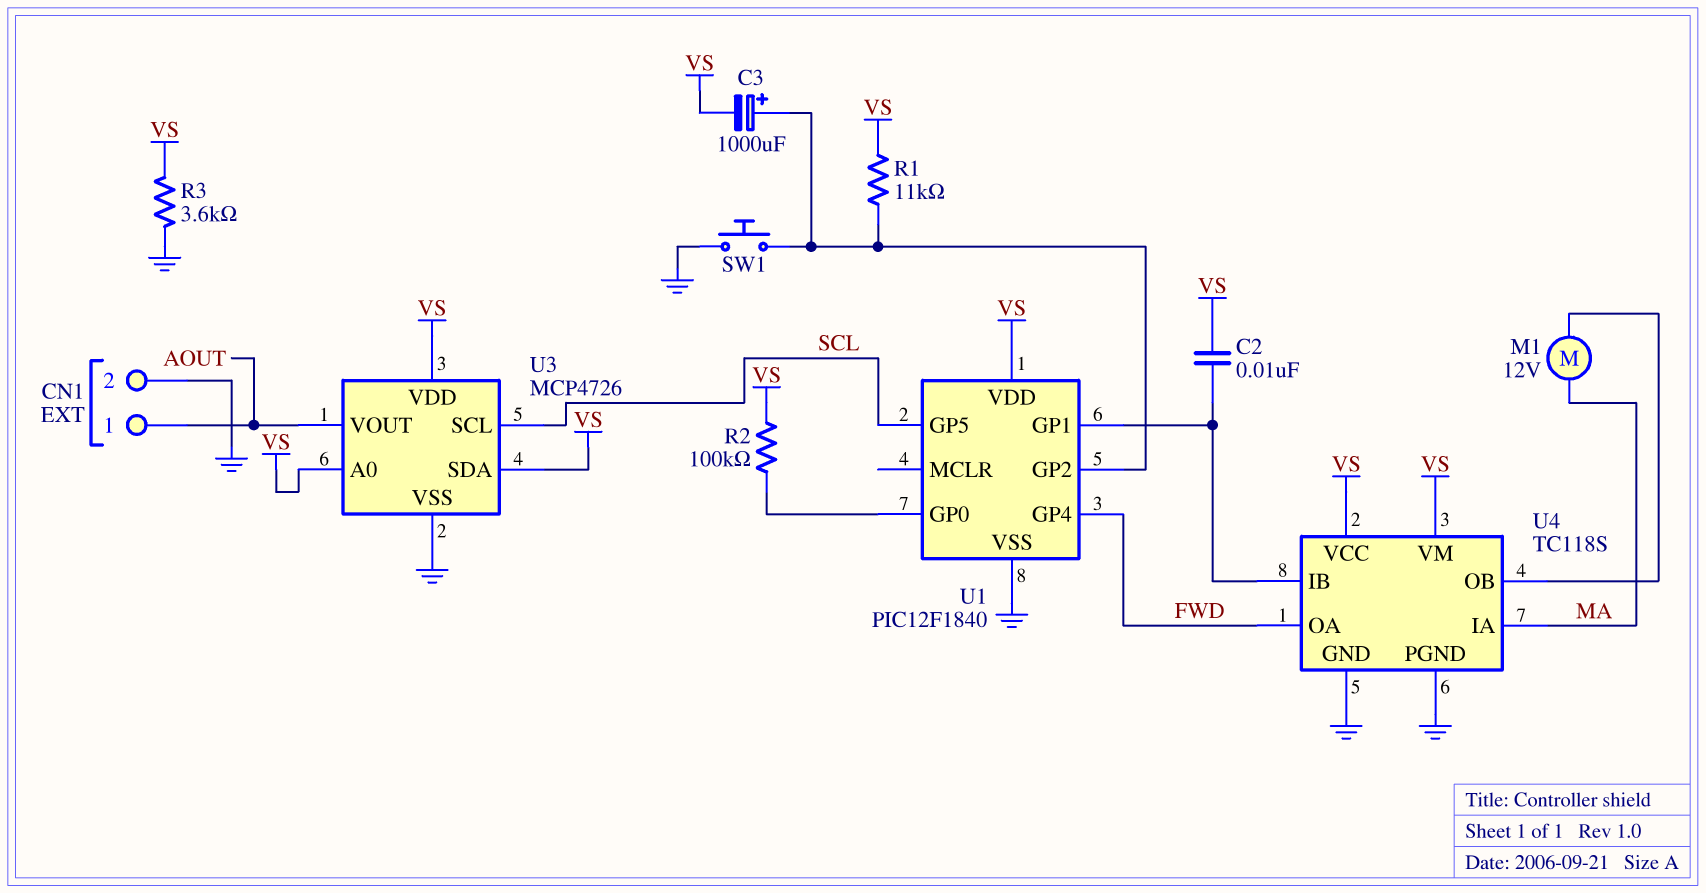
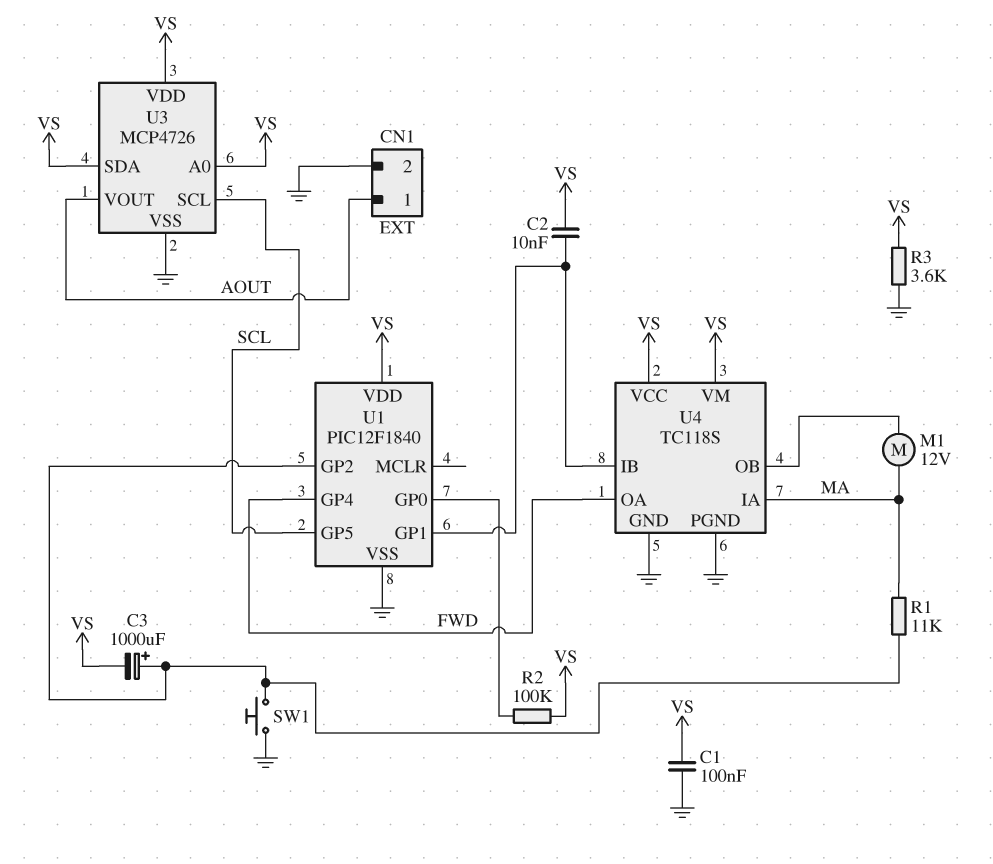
C1: none -> 100nF (GND, VS)
R1: 11k (U1/GP2, VS) -> 11k (MA, U1/GP2)

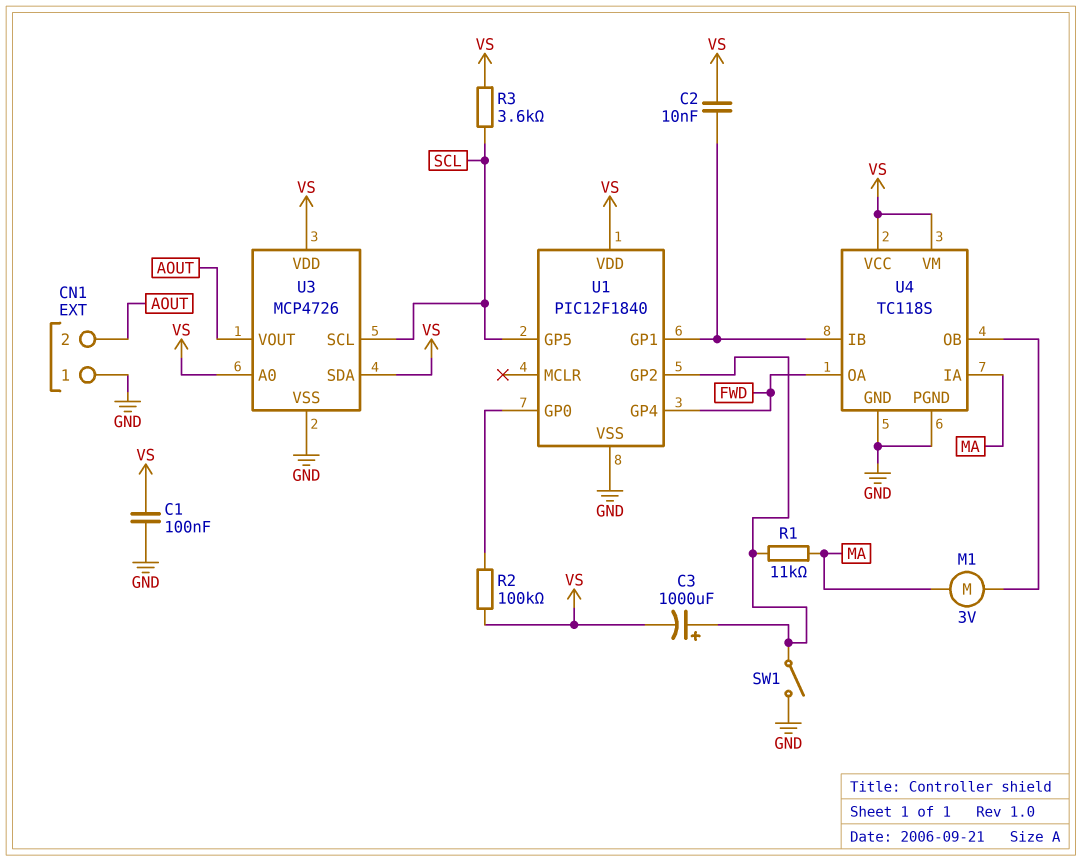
CN1 pin 1: AOUT -> GND
CN1 pin 2: GND -> AOUT
M1: motor 12V (MA, U4/OB) -> motor 3V (MA, U4/OB)
R3: 3.6k (GND, VS) -> 3.6k (SCL, VS)
SW1: button (GND, U1/GP2) -> switch (GND, U1/GP2)

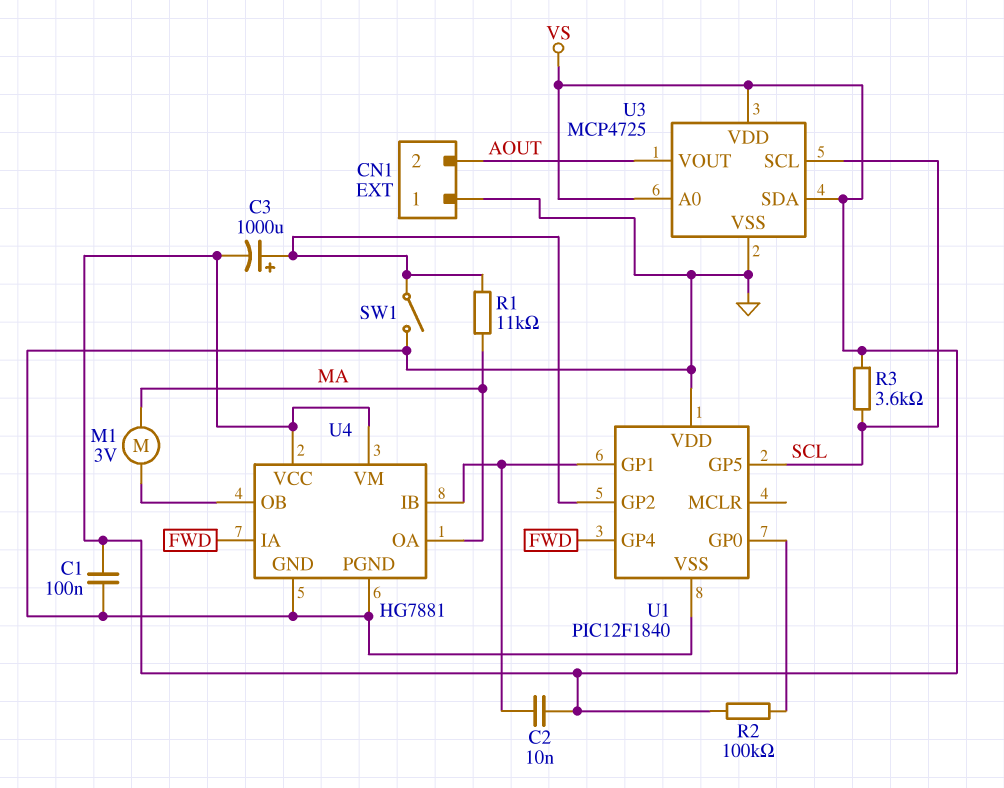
U1 pin VDD: VS -> GND
U3: MCP4726 -> MCP4725
U4: TC118S -> HG7881
U4 pin IA: MA -> FWD
U4 pin OA: FWD -> MA

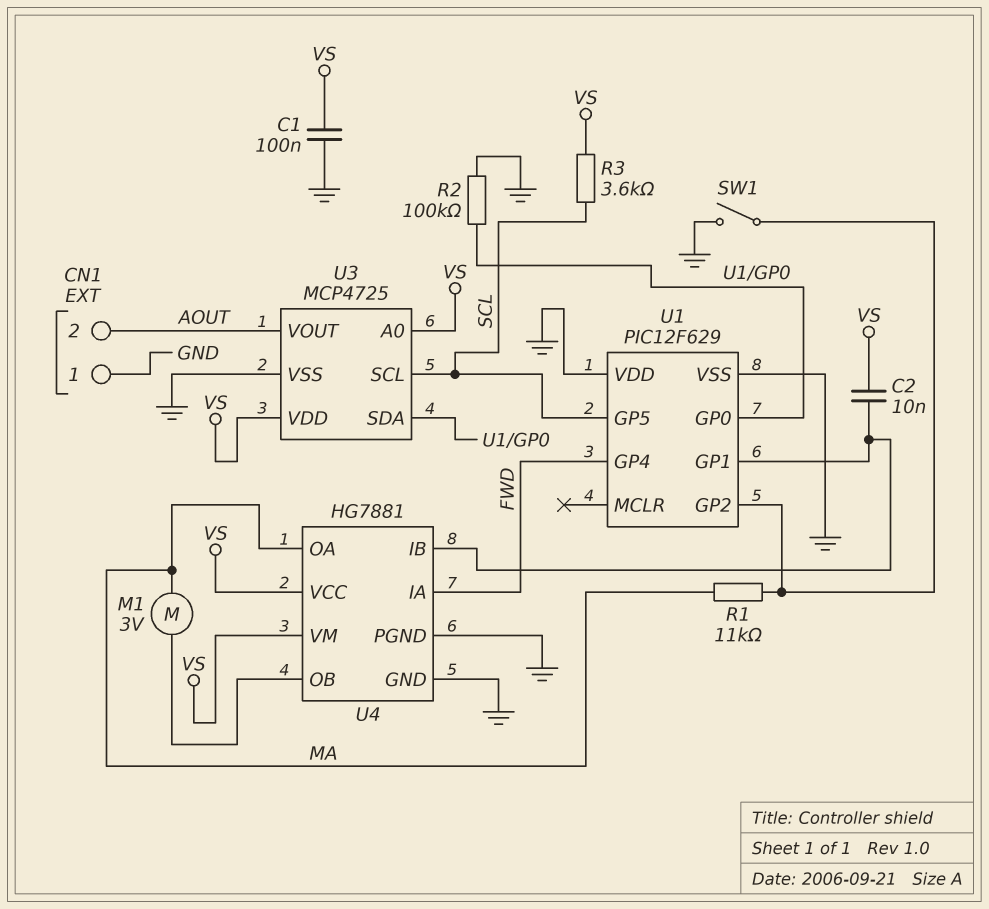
C3: 1000uF (plus U1/GP2, minus VS) -> none
R2: 100k (U1/GP0, VS) -> 100k (GND, U1/GP0)
U1: PIC12F1840 -> PIC12F629
U3 pin SDA: VS -> U1/GP0

